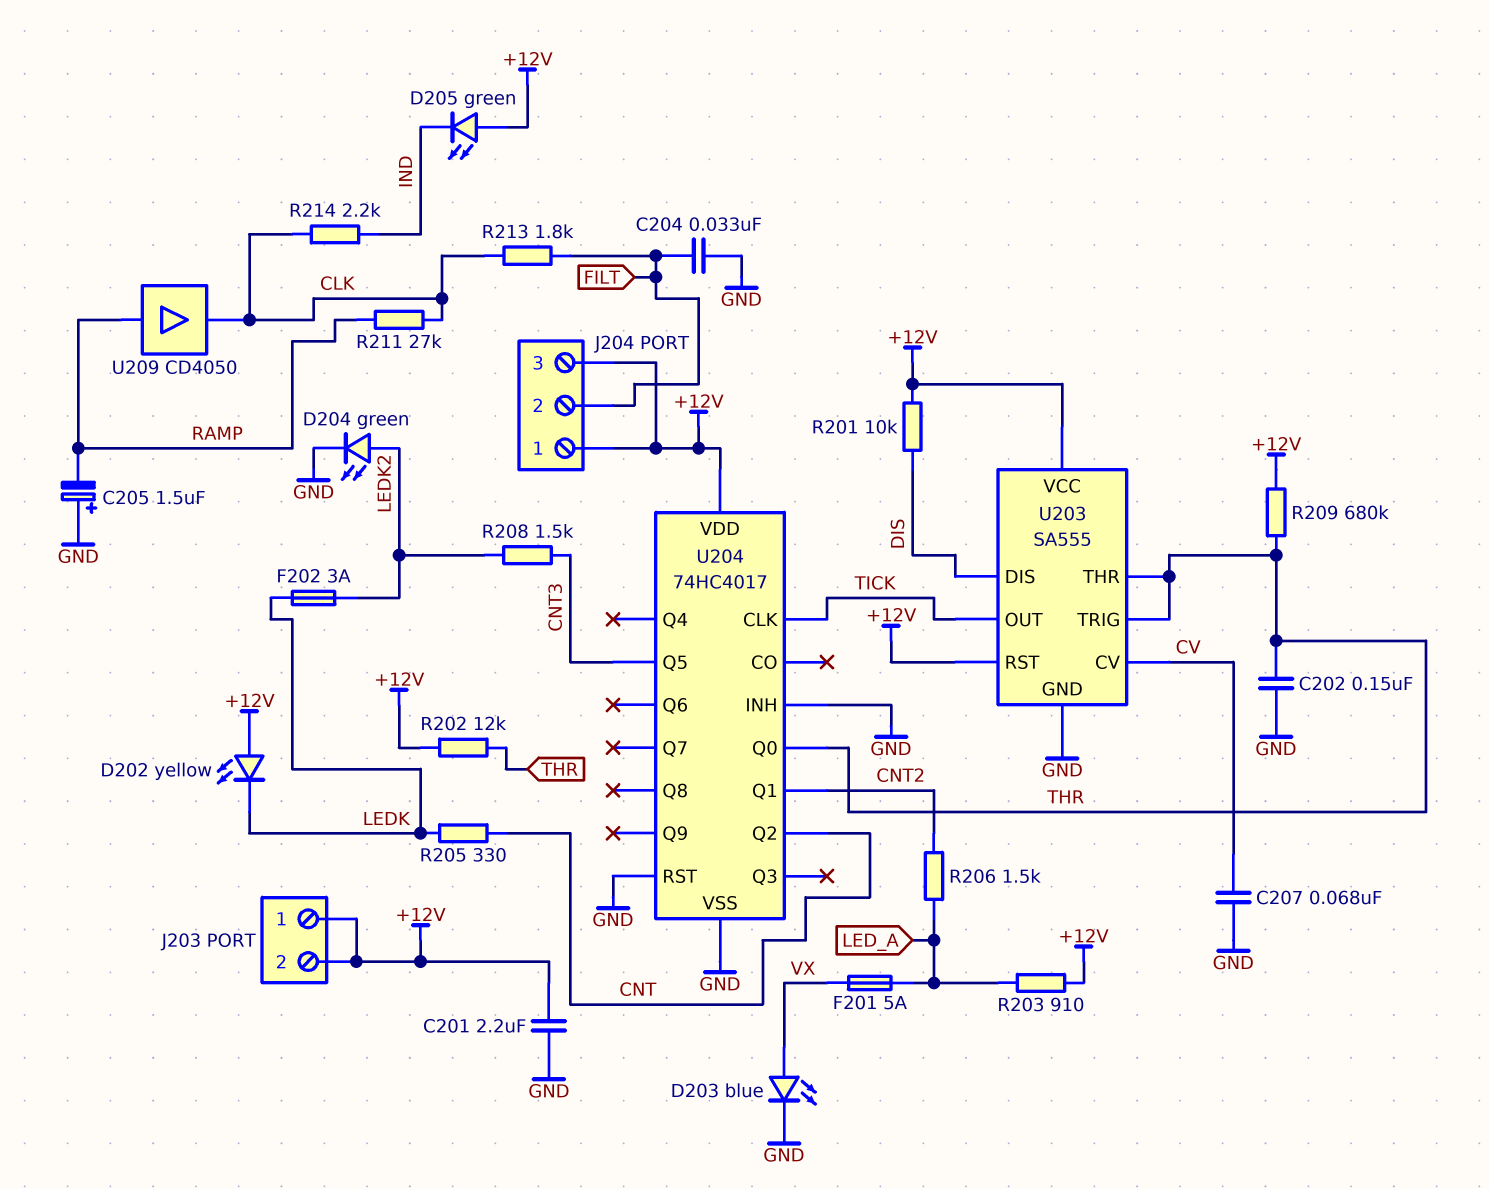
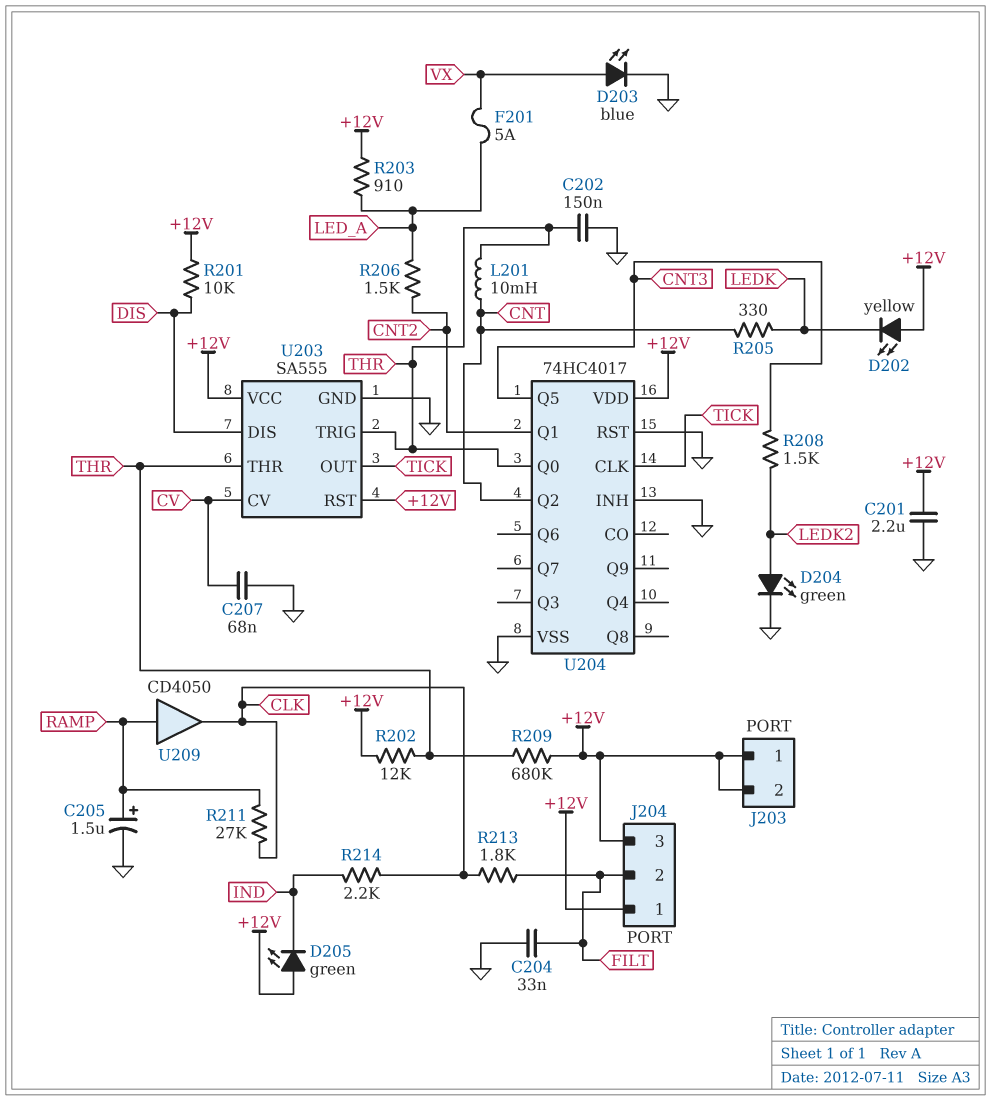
C205: 1.5uF (plus GND, minus RAMP) -> 1.5uF (plus RAMP, minus GND)
F202: 3A (LEDK, LEDK2) -> none
L201: none -> 10mH (CNT, THR)

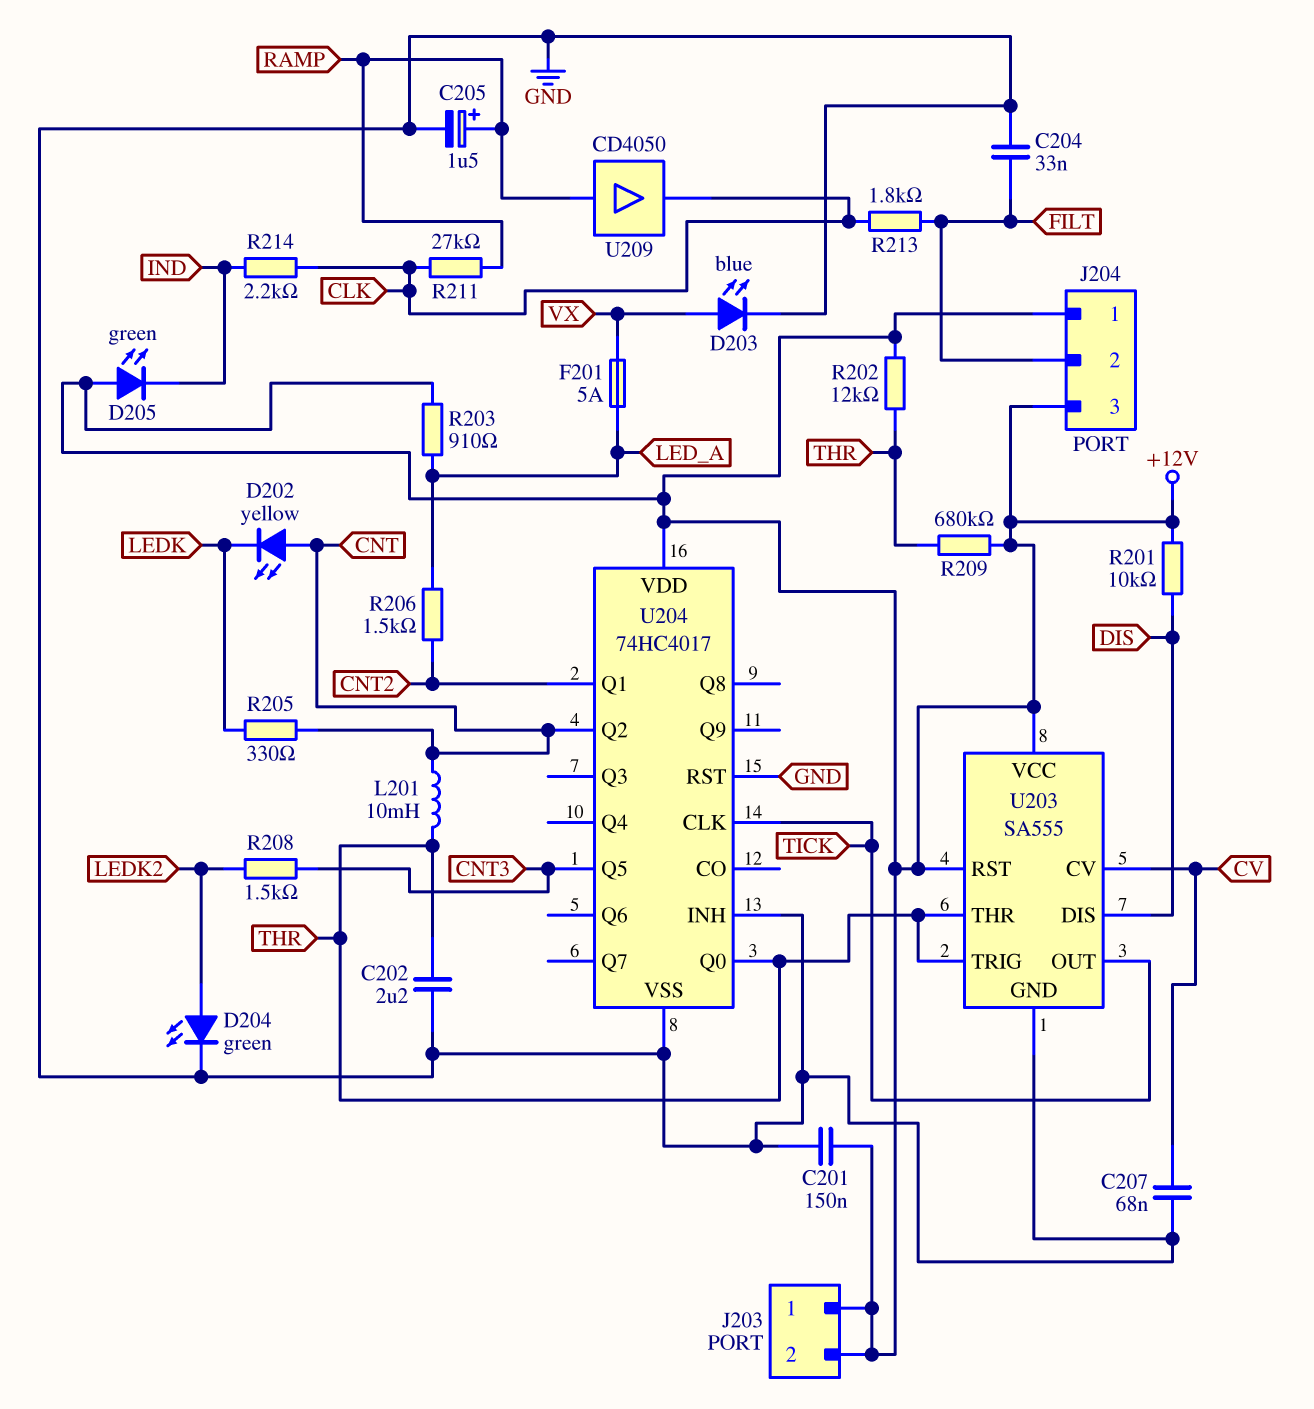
C201: 2.2uF (+12V, GND) -> 150nF (+12V, GND)
C202: 150nF (GND, THR) -> 2.2uF (GND, THR)
D202: LED yellow (A +12V, K LEDK) -> LED yellow (A CNT, K LEDK)

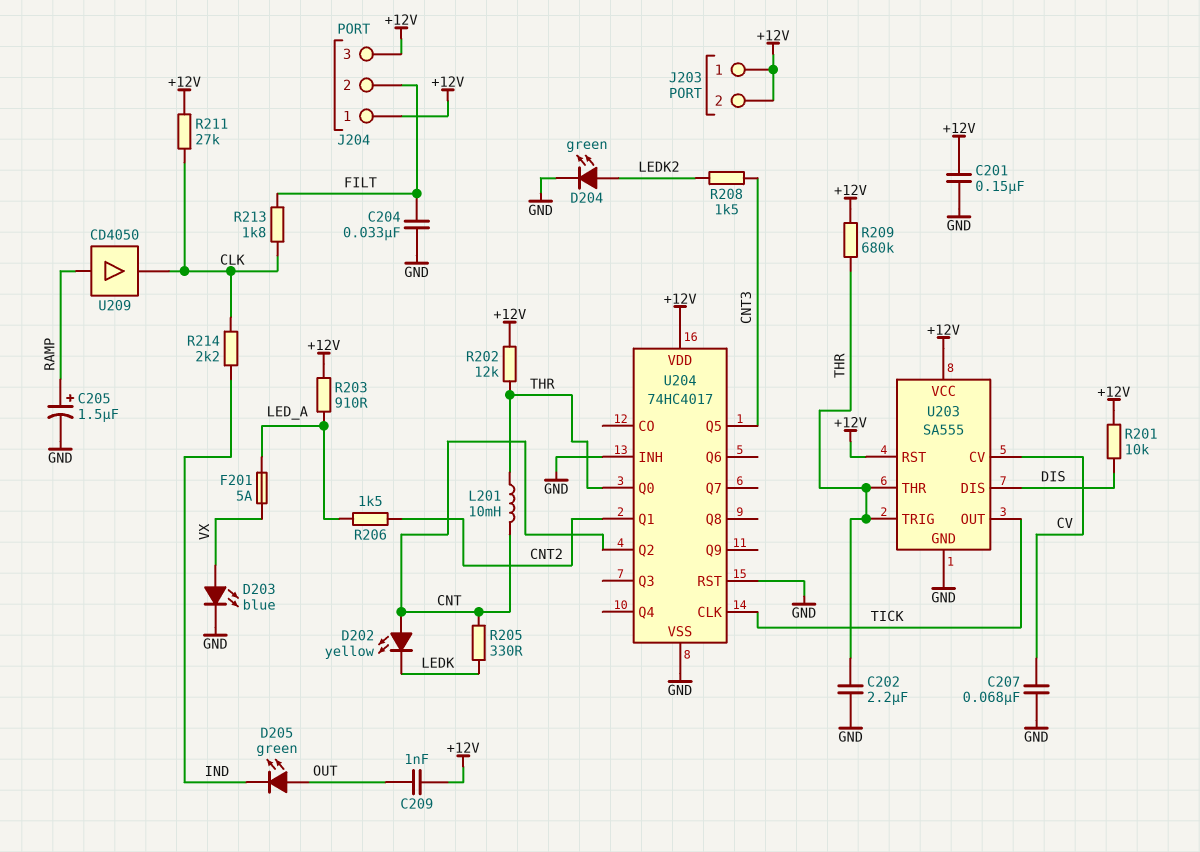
C209: none -> 1nF (+12V, OUT)
D205: LED green (A +12V, K IND) -> LED green (A OUT, K IND)
R211: 27k (CLK, RAMP) -> 27k (+12V, CLK)

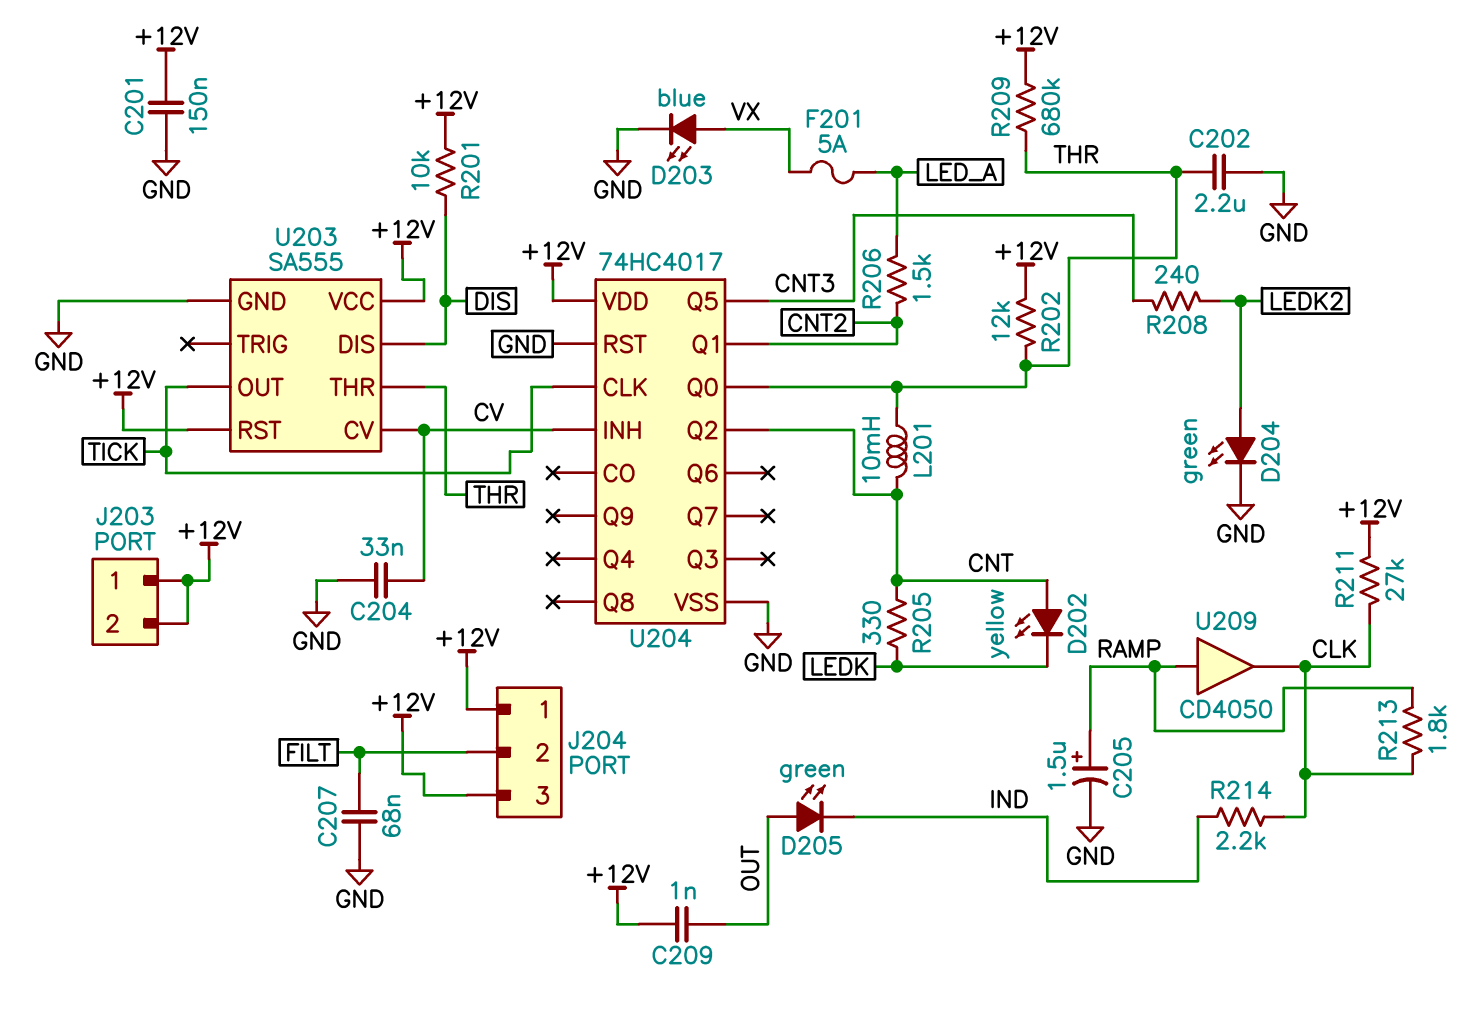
C204: 33nF (FILT, GND) -> 33nF (CV, GND)
C207: 68nF (CV, GND) -> 68nF (FILT, GND)
R203: 910 (+12V, LED_A) -> none
R208: 1.5k (CNT3, LEDK2) -> 240 (CNT3, LEDK2)
R213: 1.8k (CLK, FILT) -> 1.8k (CLK, RAMP)
U203 pin TRIG: THR -> none
U204 pin INH: GND -> CV

